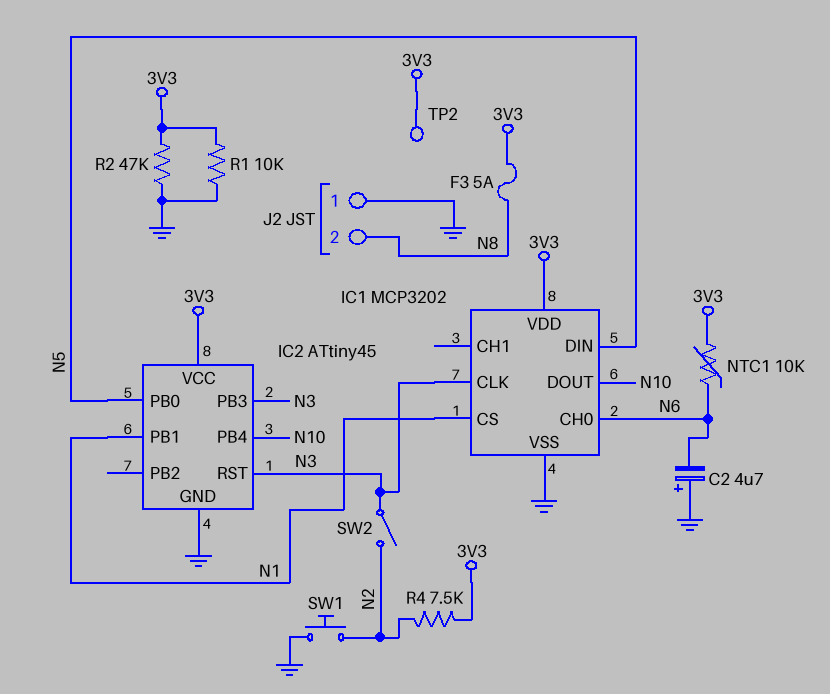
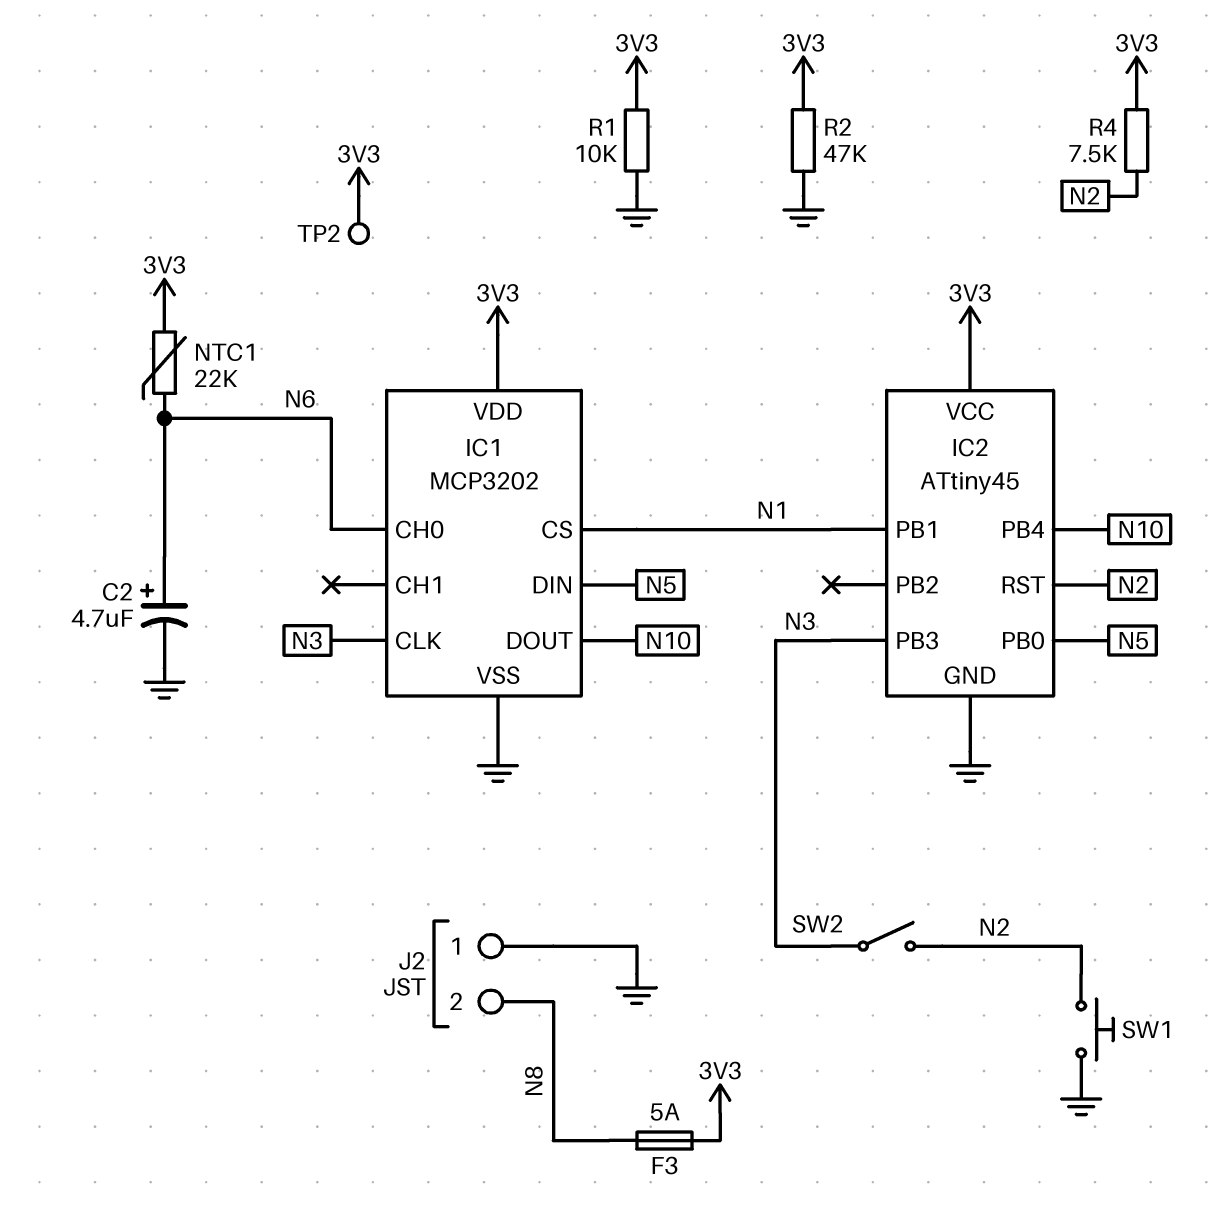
C2: 4.7uF (plus GND, minus N6) -> 4.7uF (plus N6, minus GND)
IC2 pin RST: N3 -> N2
NTC1: 10k (3V3, N6) -> 22k (3V3, N6)

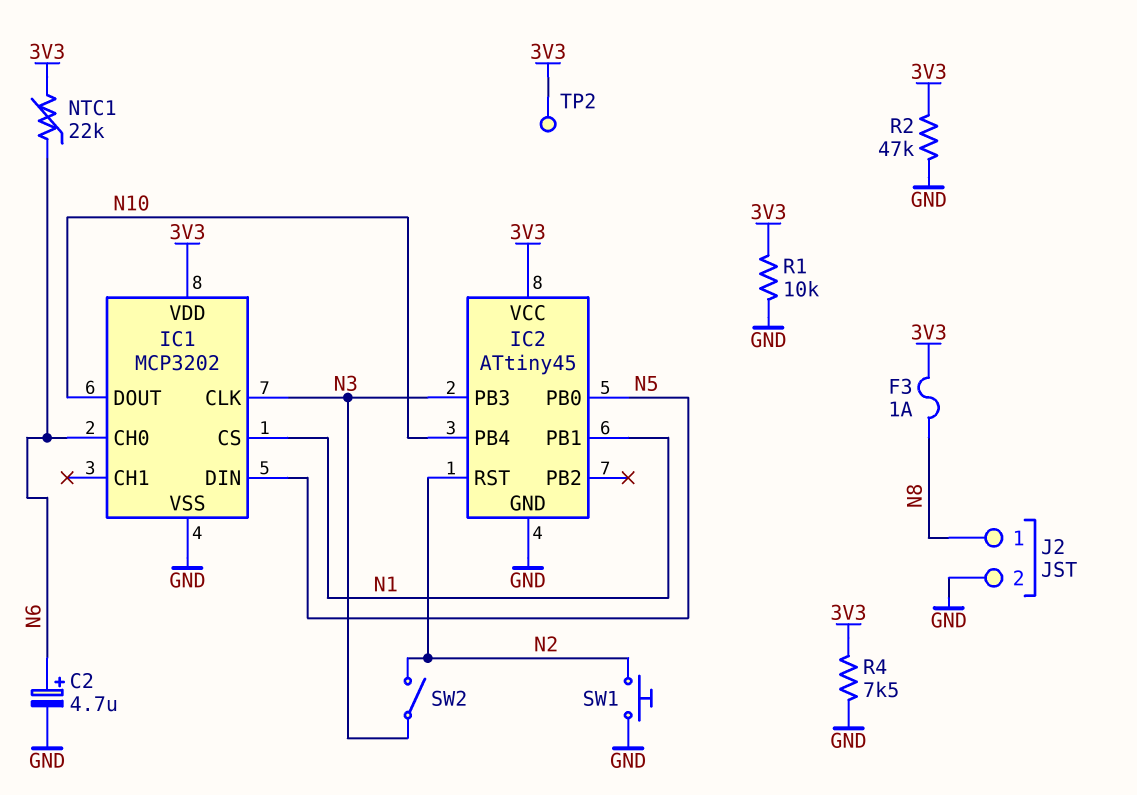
F3: 5A (3V3, N8) -> 1A (3V3, N8)
J2 pin 1: GND -> N8
J2 pin 2: N8 -> GND
R4: 7.5k (3V3, N2) -> 7.5k (3V3, GND)

